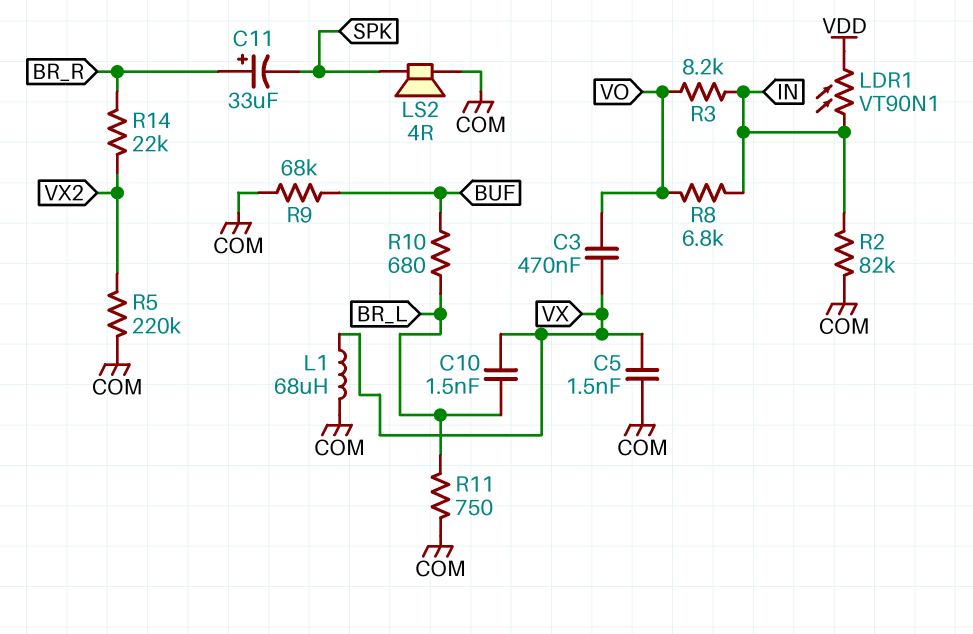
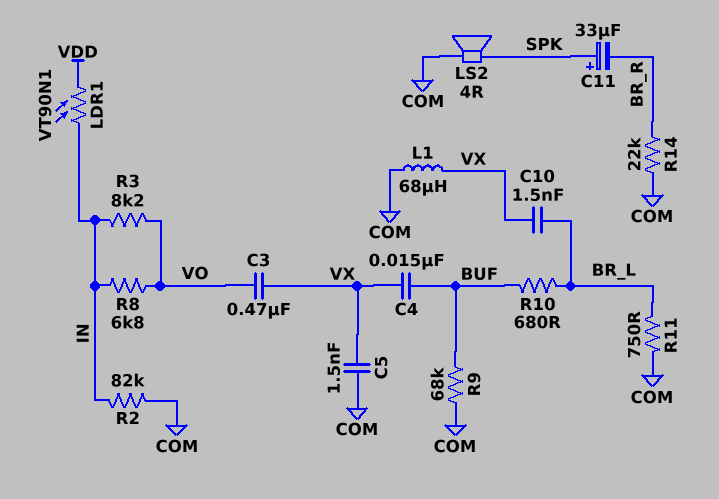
C4: none -> 15nF (BUF, VX)
C11: 33uF (plus BR_R, minus SPK) -> 33uF (plus SPK, minus BR_R)
R5: 220k (COM, VX2) -> none
R14: 22k (BR_R, VX2) -> 22k (BR_R, COM)

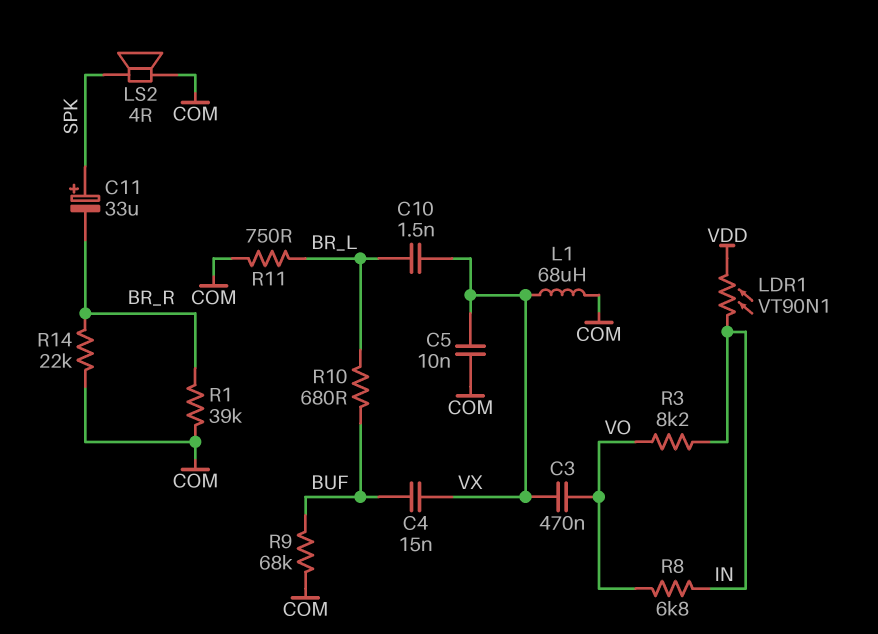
C5: 1.5nF (COM, VX) -> 10nF (COM, VX)
R1: none -> 39k (BR_R, COM)
R2: 82k (COM, IN) -> none

